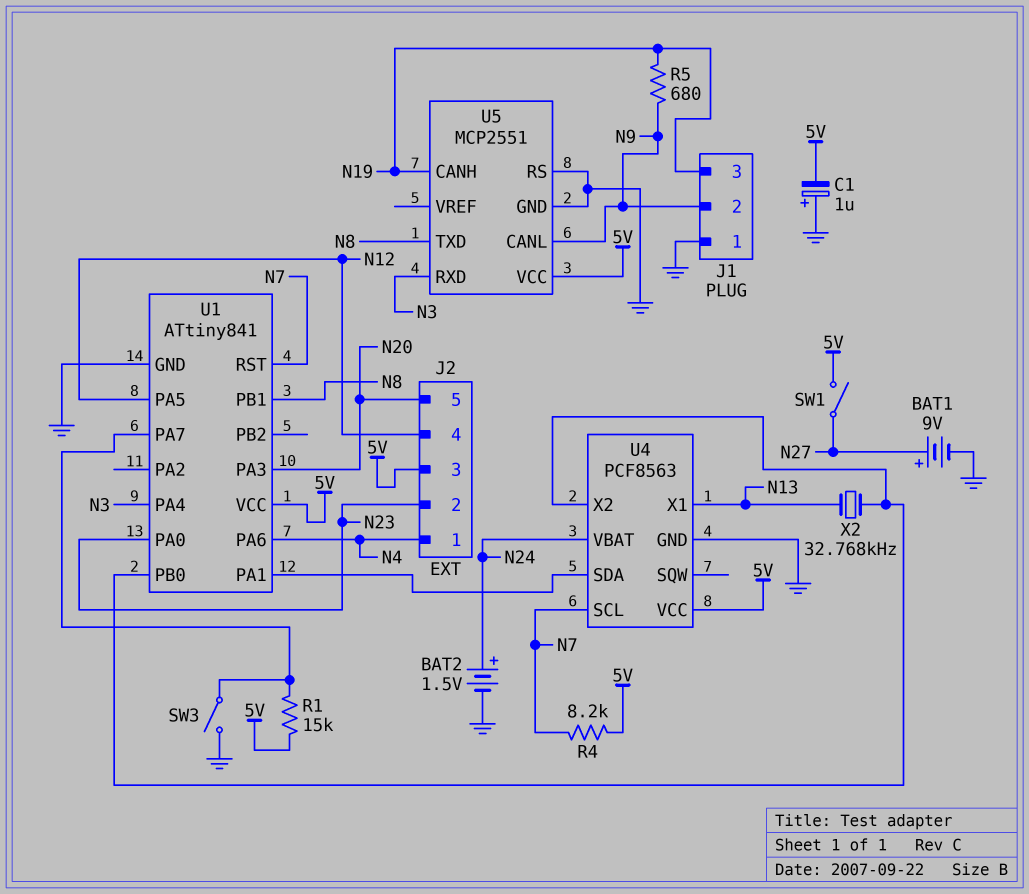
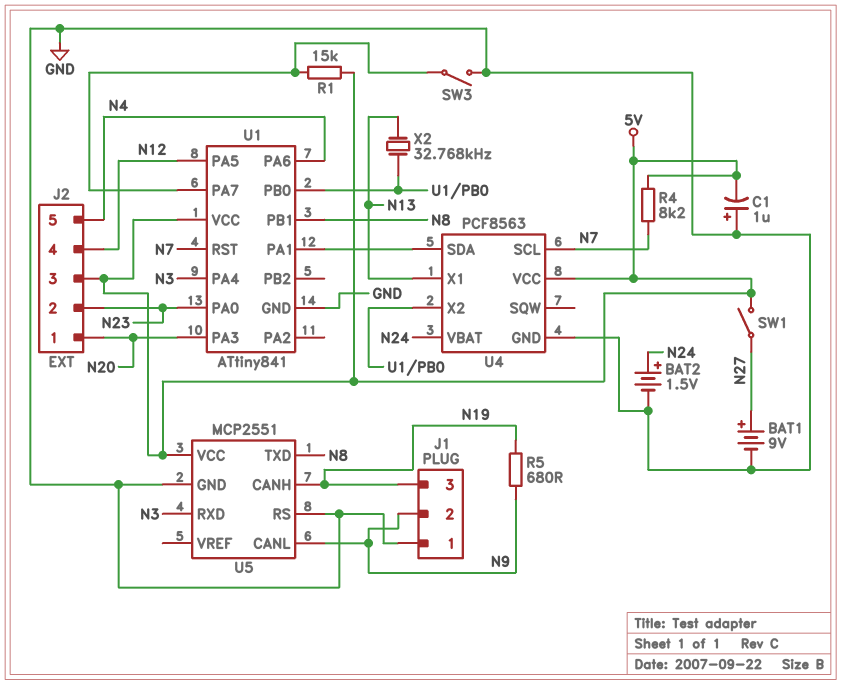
J2 pin 1: N4 -> N20
J2 pin 5: N20 -> N4

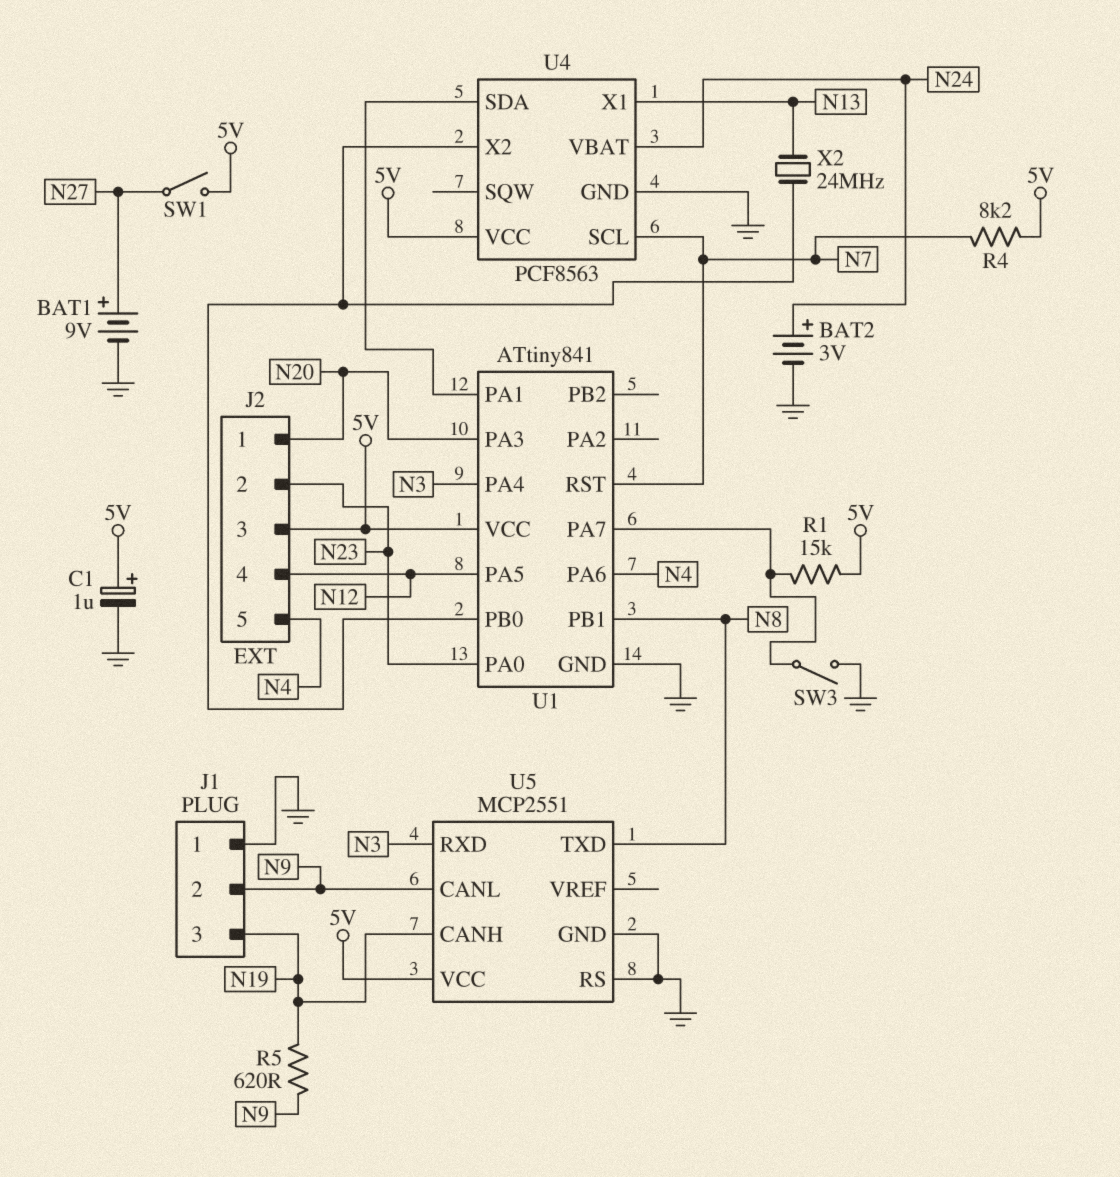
BAT2: 1.5V (plus N24, minus GND) -> 3V (plus N24, minus GND)
C1: 1uF (plus GND, minus 5V) -> 1uF (plus 5V, minus GND)
R5: 680 (N9, N19) -> 620 (N9, N19)
X2: 32.768kHz (N13, U1/PB0) -> 24MHz (N13, U1/PB0)

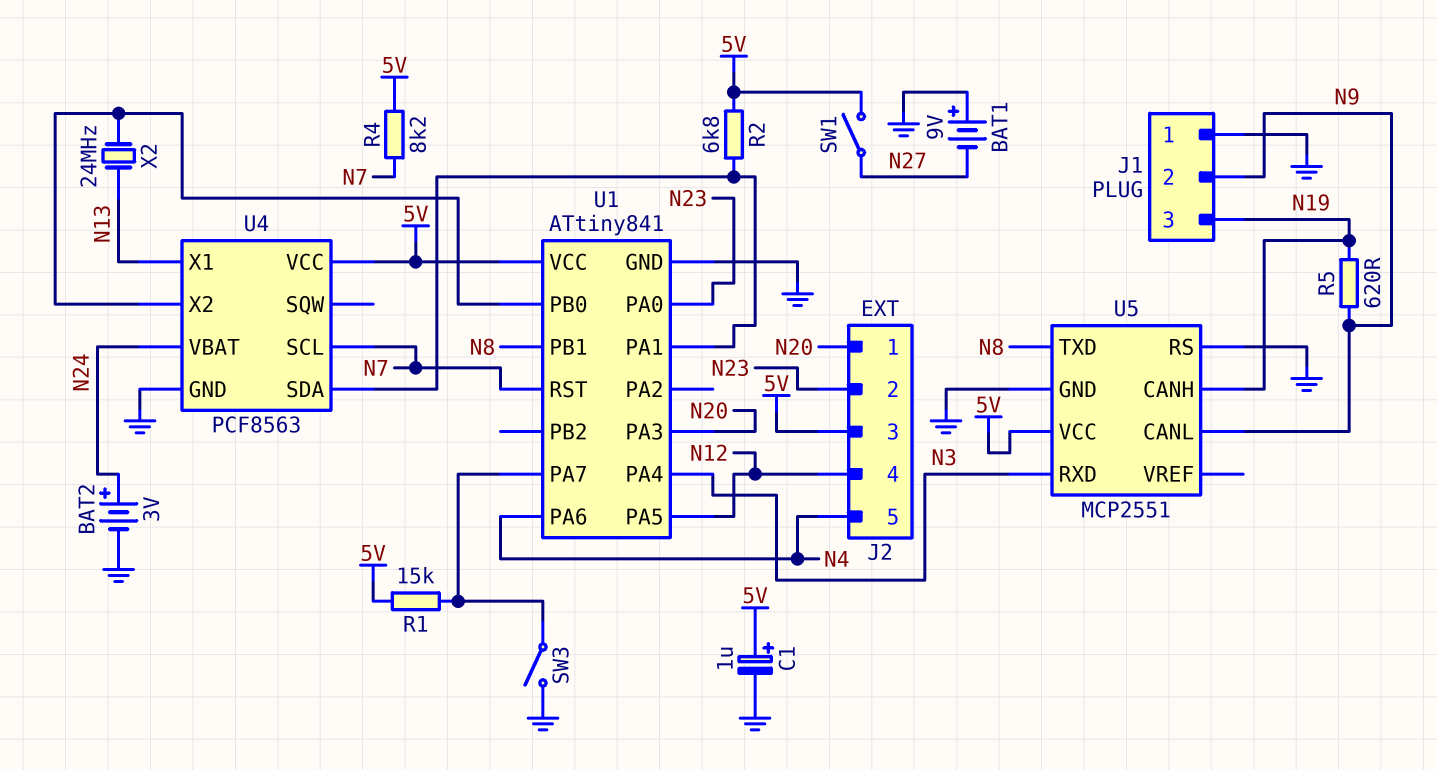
BAT1: 9V (plus N27, minus GND) -> 9V (plus GND, minus N27)
R2: none -> 6.8k (5V, U1/PA1)

